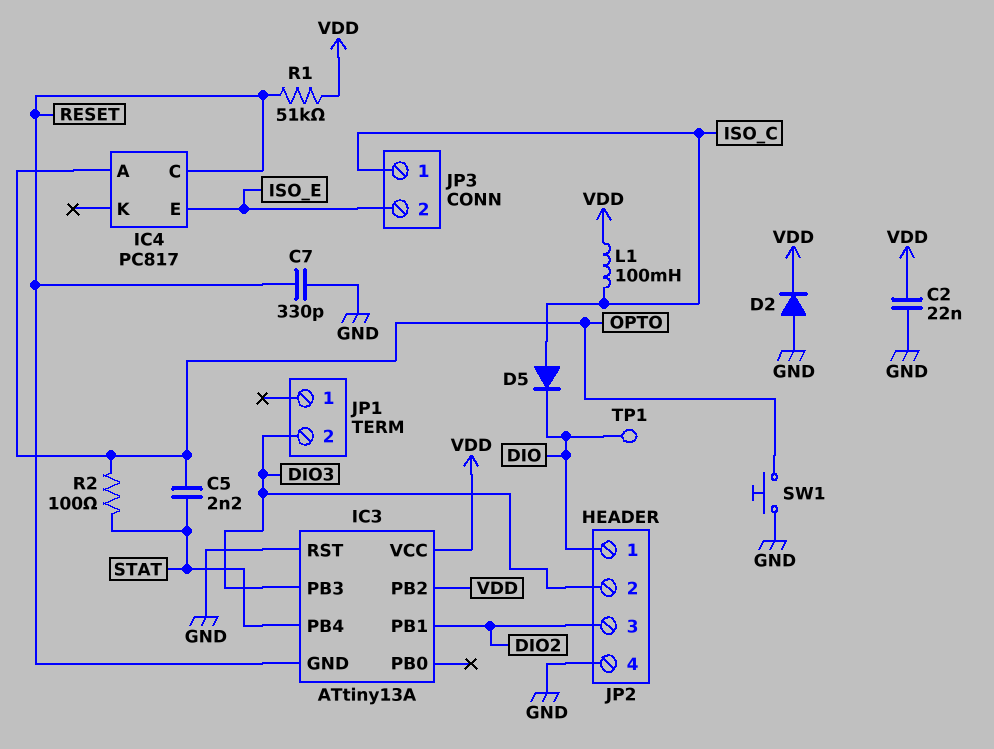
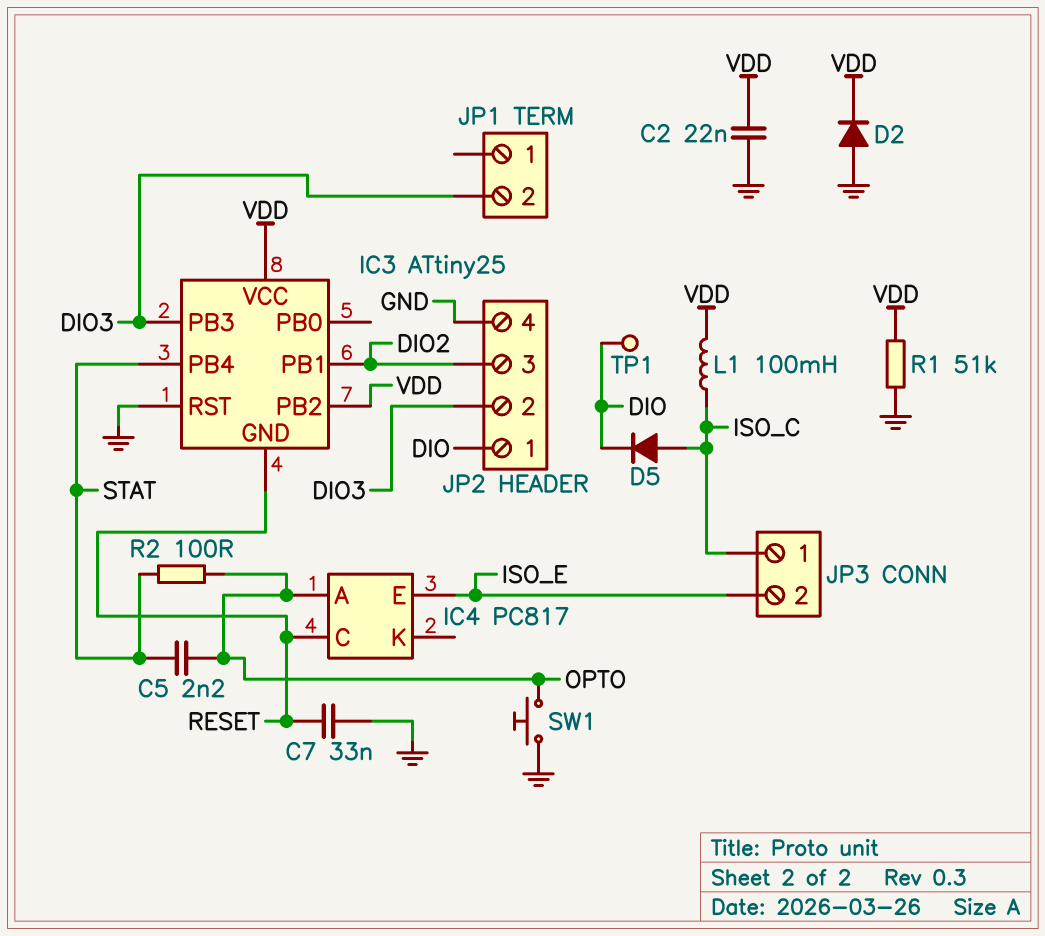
C7: 330pF (GND, RESET) -> 33nF (GND, RESET)
IC3: ATtiny13A -> ATtiny25
R1: 51k (RESET, VDD) -> 51k (GND, VDD)

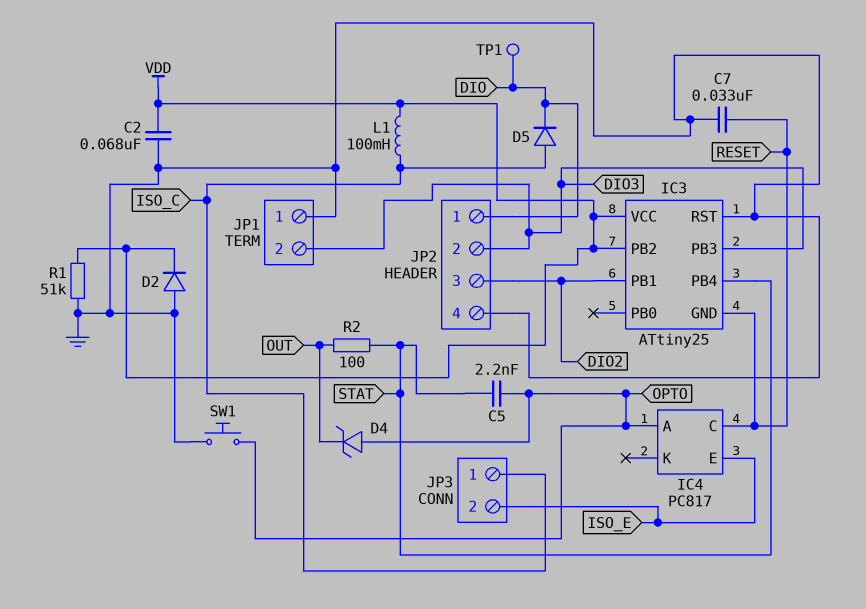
C2: 22nF (GND, VDD) -> 68nF (GND, VDD)
D4: none -> zener (A OPTO, K OUT)
JP1 pin 1: none -> GND
R2: 100 (OPTO, STAT) -> 100 (OUT, STAT)

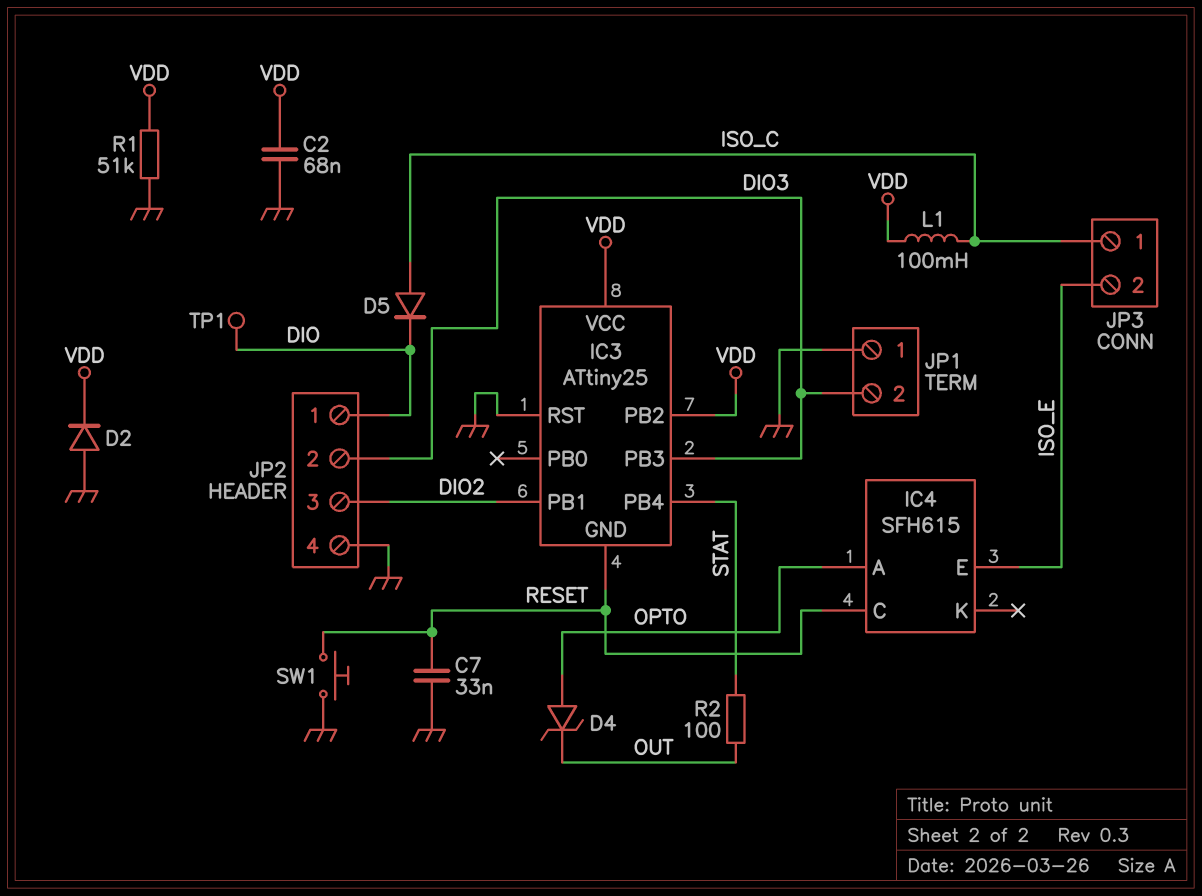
C5: 2.2nF (OPTO, STAT) -> none
IC4: PC817 -> SFH615
SW1: button (GND, OPTO) -> button (GND, RESET)

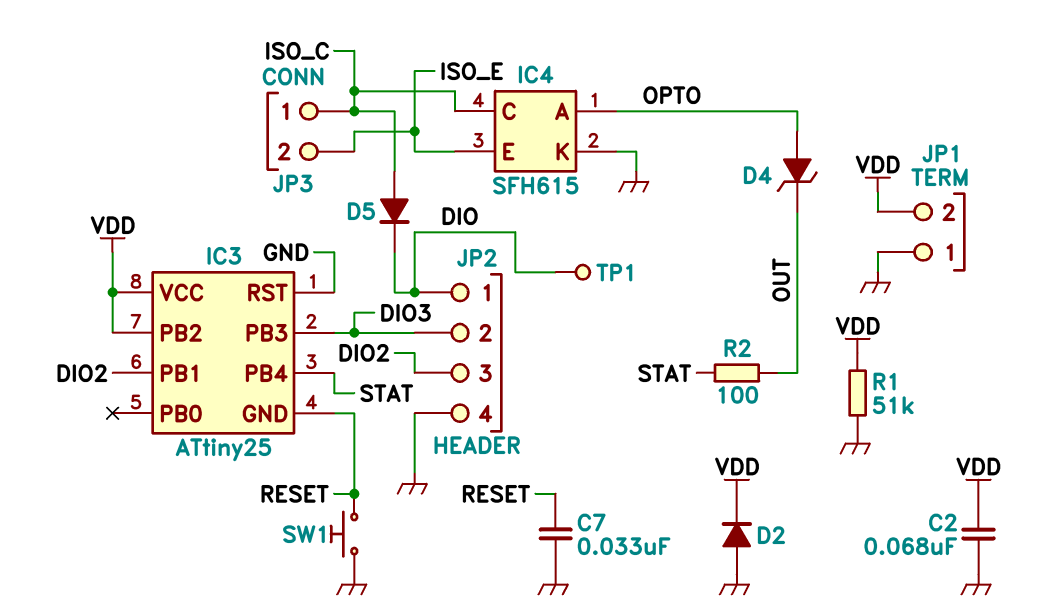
IC4 pin C: RESET -> ISO_C
IC4 pin K: none -> GND
JP1 pin 2: DIO3 -> VDD
L1: 100mH (ISO_C, VDD) -> none

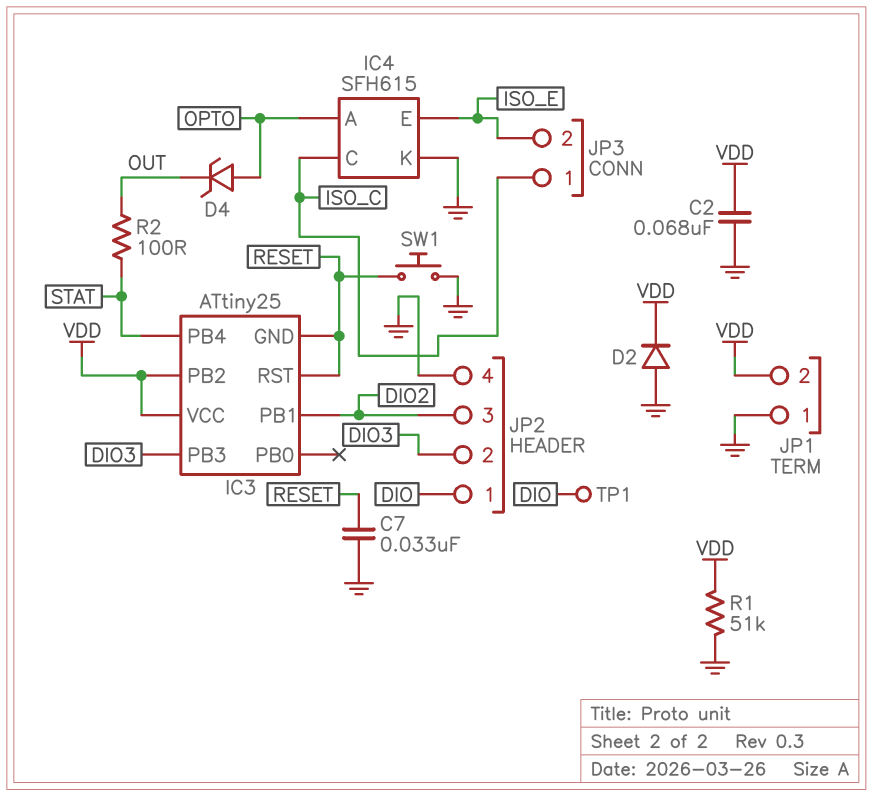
D5: diode (A ISO_C, K DIO) -> none
IC3 pin RST: GND -> RESET

